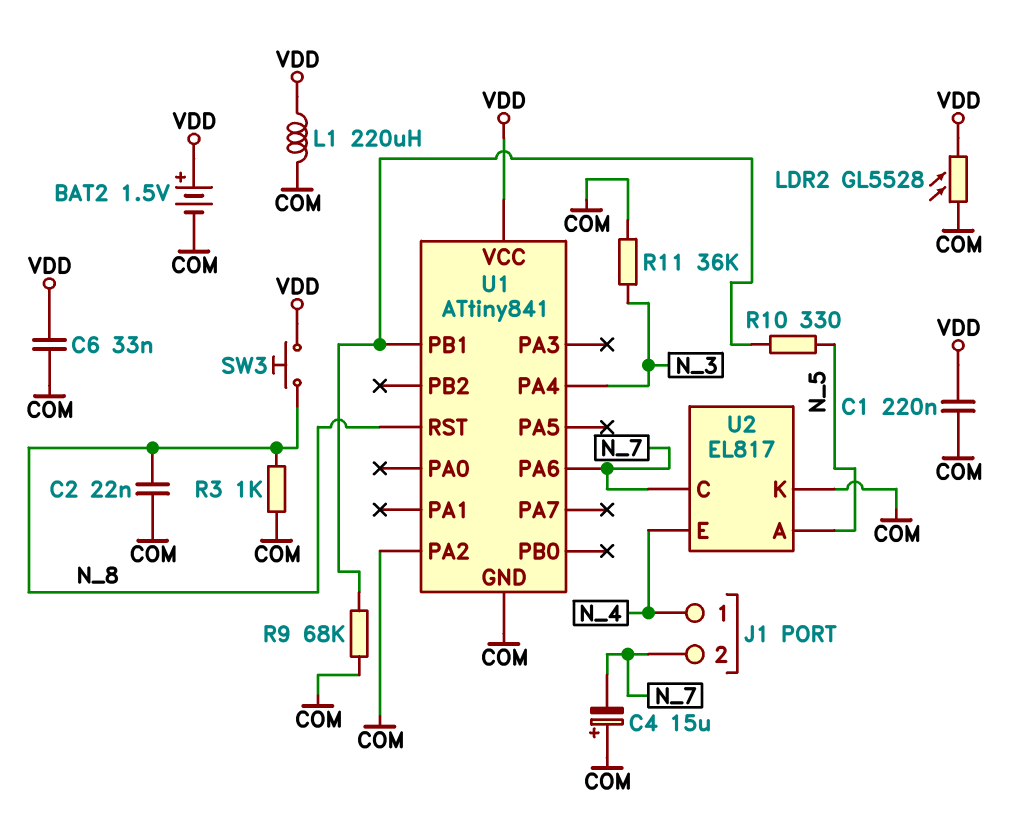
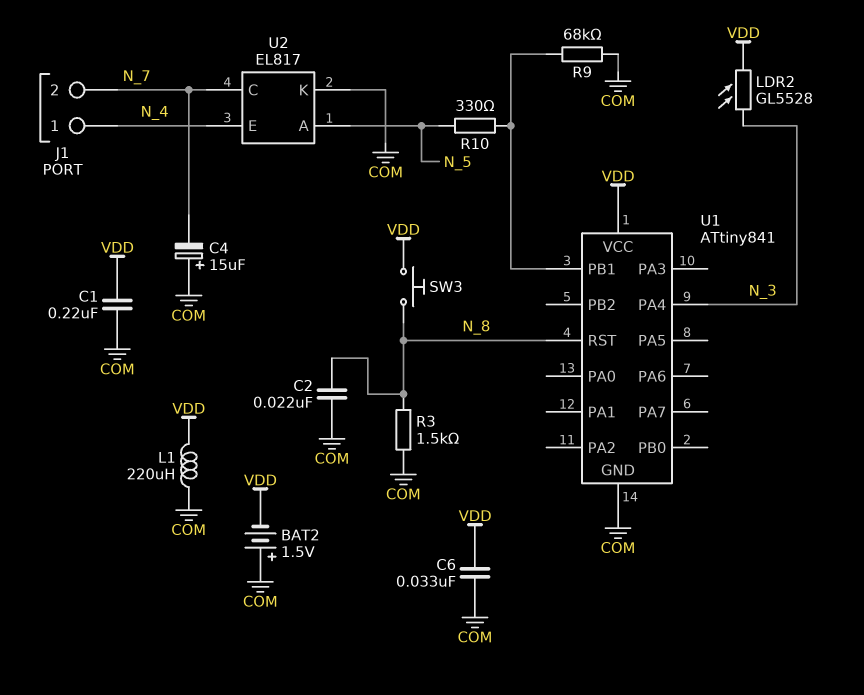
BAT2: 1.5V (plus VDD, minus COM) -> 1.5V (plus COM, minus VDD)
LDR2: GL5528 (COM, VDD) -> GL5528 (N_3, VDD)
R3: 1k (COM, N_8) -> 1.5k (COM, N_8)
R11: 36k (COM, N_3) -> none
U1 pin PA2: COM -> none
U1 pin PA6: N_7 -> none

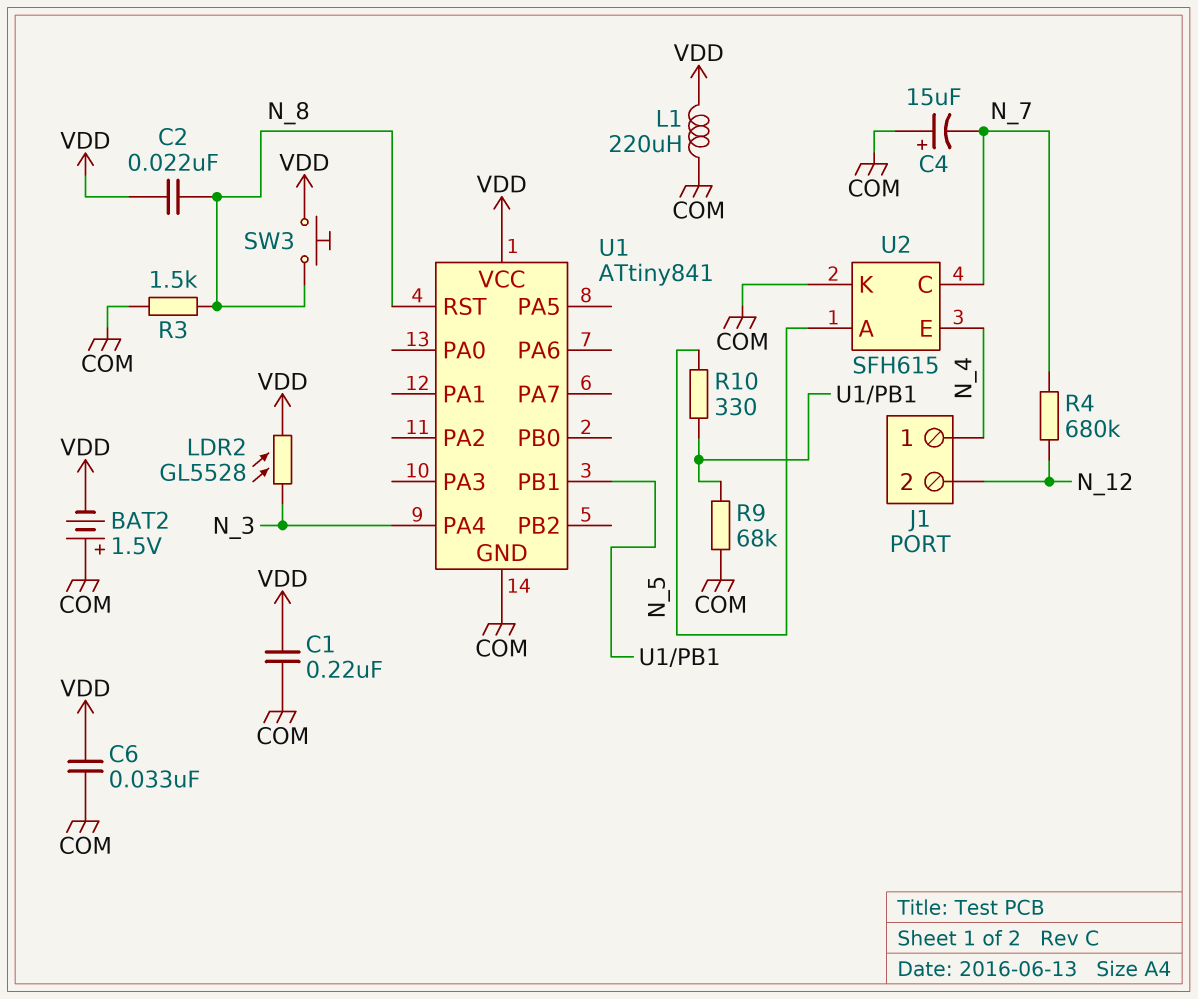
C2: 22nF (COM, N_8) -> 22nF (N_8, VDD)
J1 pin 2: N_7 -> N_12
R4: none -> 680k (N_7, N_12)
U2: EL817 -> SFH615

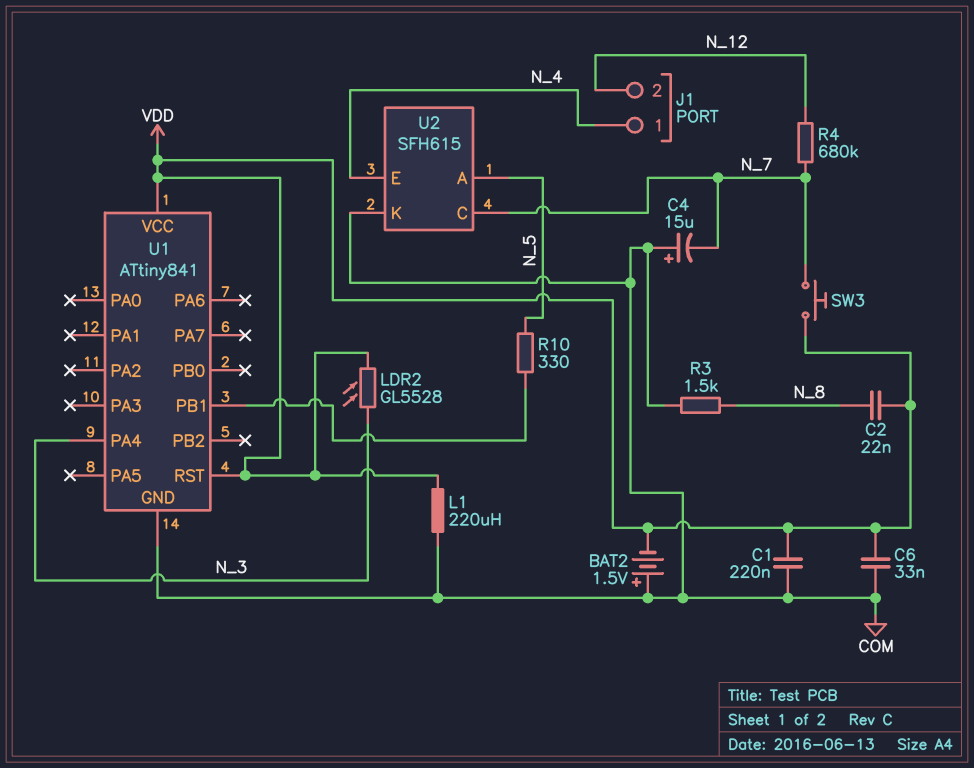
R9: 68k (COM, U1/PB1) -> none
SW3: button (N_8, VDD) -> button (N_7, VDD)
U1 pin RST: N_8 -> VDD

